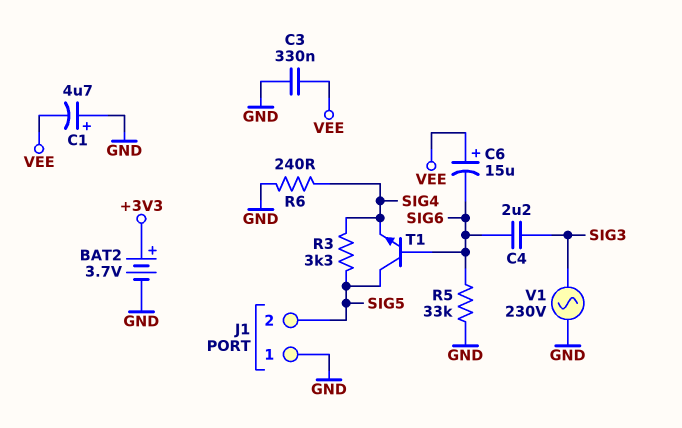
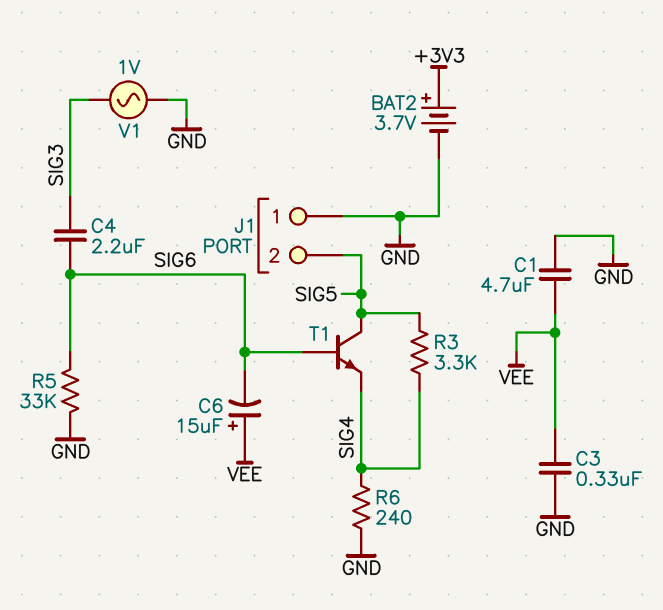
C1: 4.7uF (plus GND, minus VEE) -> 4.7uF (GND, VEE)
V1: AC 230V (GND, SIG3) -> AC 1V (GND, SIG3)

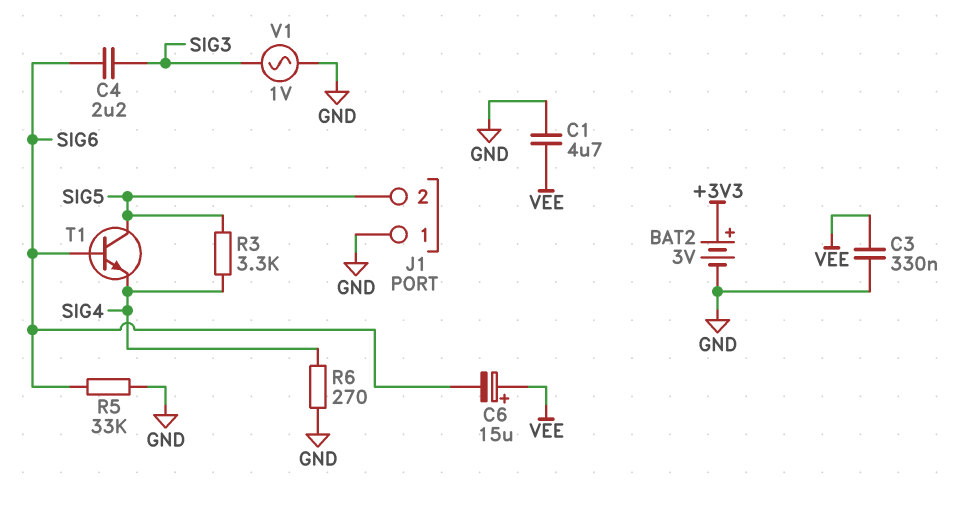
BAT2: 3.7V (plus +3V3, minus GND) -> 3V (plus +3V3, minus GND)
R6: 240 (GND, SIG4) -> 270 (GND, SIG4)

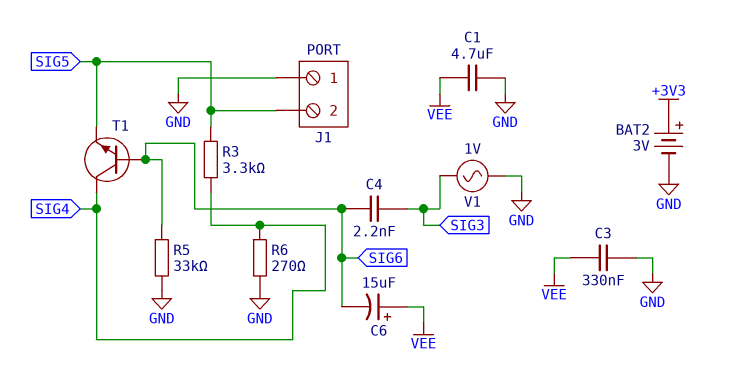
C4: 2.2uF (SIG3, SIG6) -> 2.2nF (SIG3, SIG6)
T1: NPN (B SIG6, C SIG5, E SIG4) -> NPN (B SIG6, C SIG4, E SIG5)

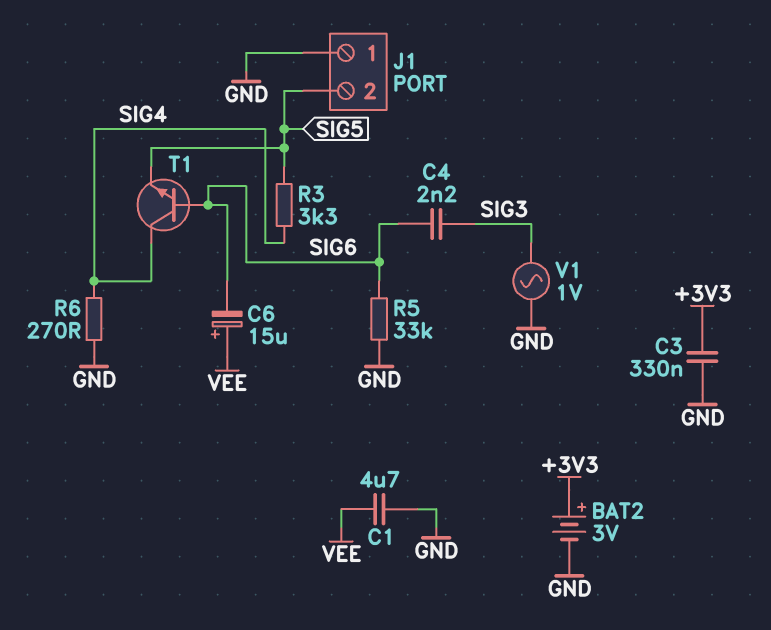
C3: 330nF (GND, VEE) -> 330nF (+3V3, GND)

